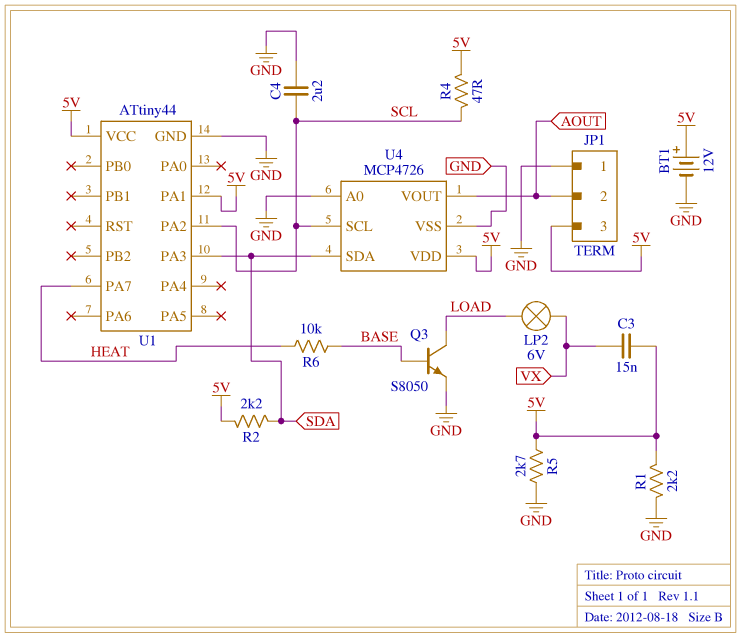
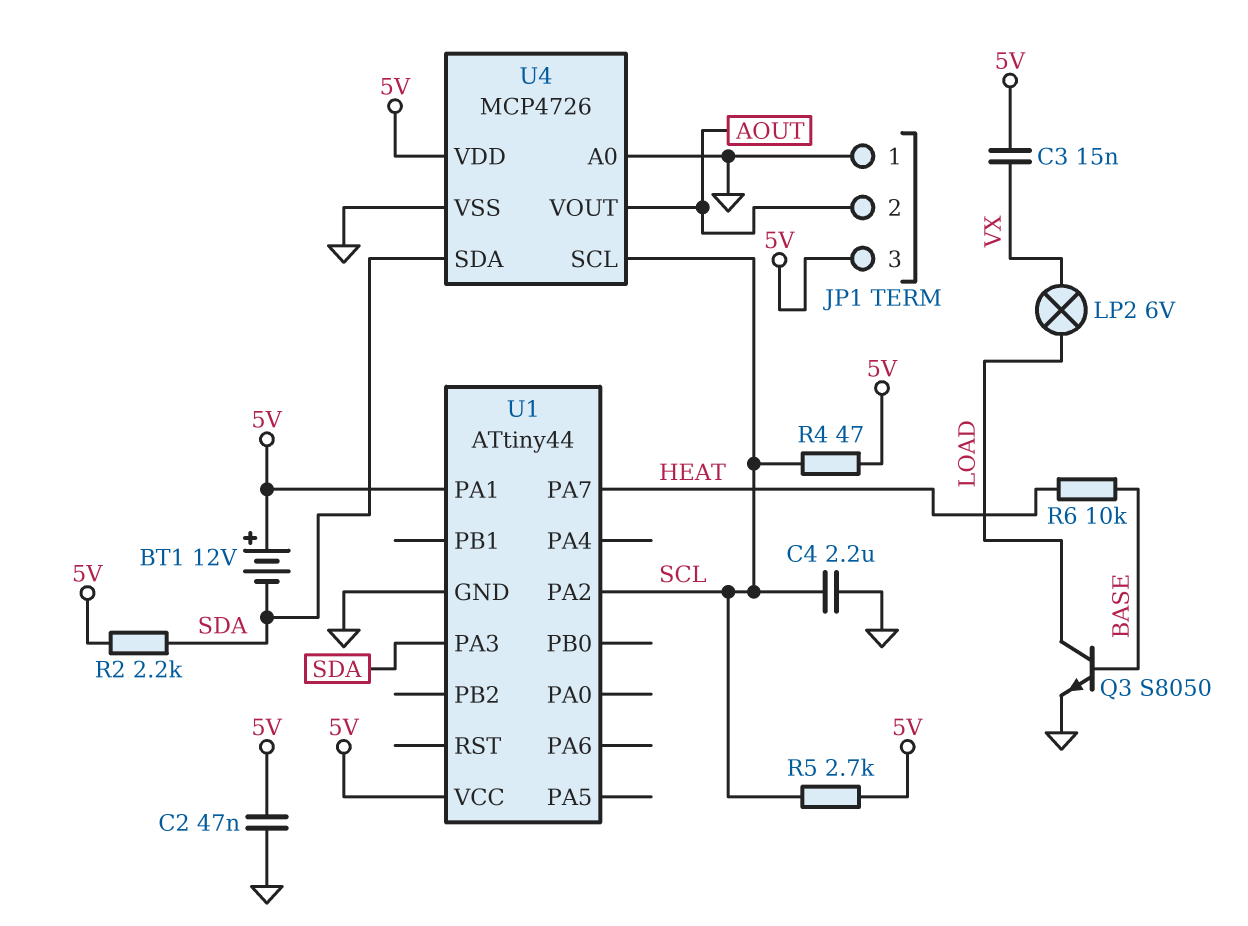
BT1: 12V (plus 5V, minus GND) -> 12V (plus 5V, minus SDA)
C2: none -> 47nF (5V, GND)
R1: 2.2k (5V, GND) -> none
R5: 2.7k (5V, GND) -> 2.7k (5V, SCL)

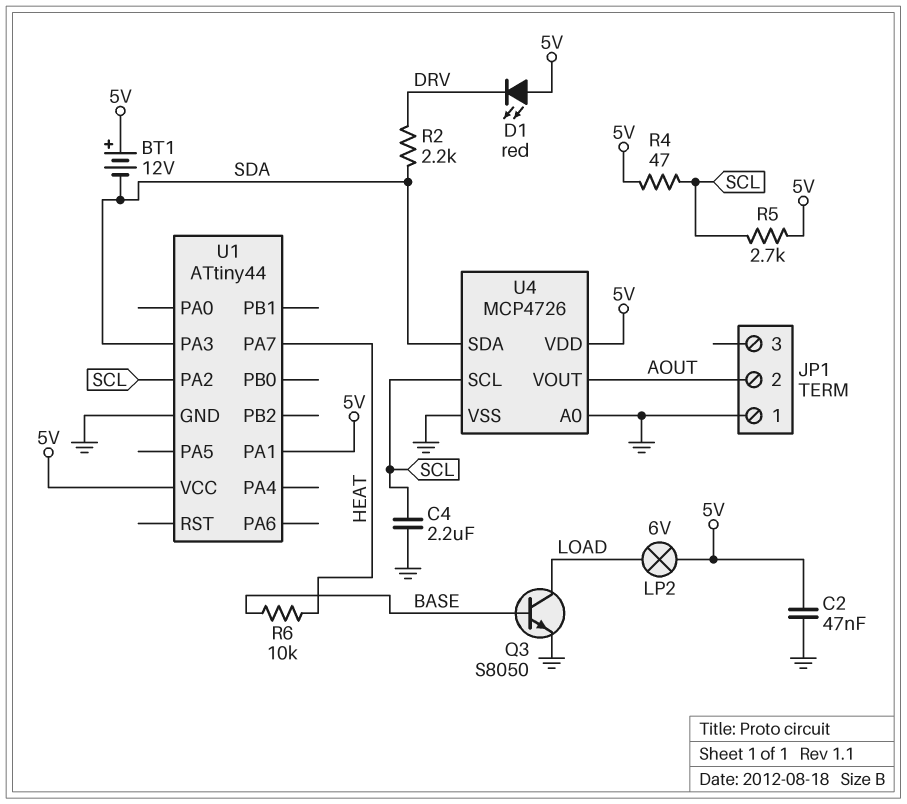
C3: 15nF (5V, VX) -> none
D1: none -> LED red (A 5V, K DRV)
JP1 pin 3: 5V -> none
LP2: lamp 6V (LOAD, VX) -> lamp 6V (5V, LOAD)
R2: 2.2k (5V, SDA) -> 2.2k (DRV, SDA)

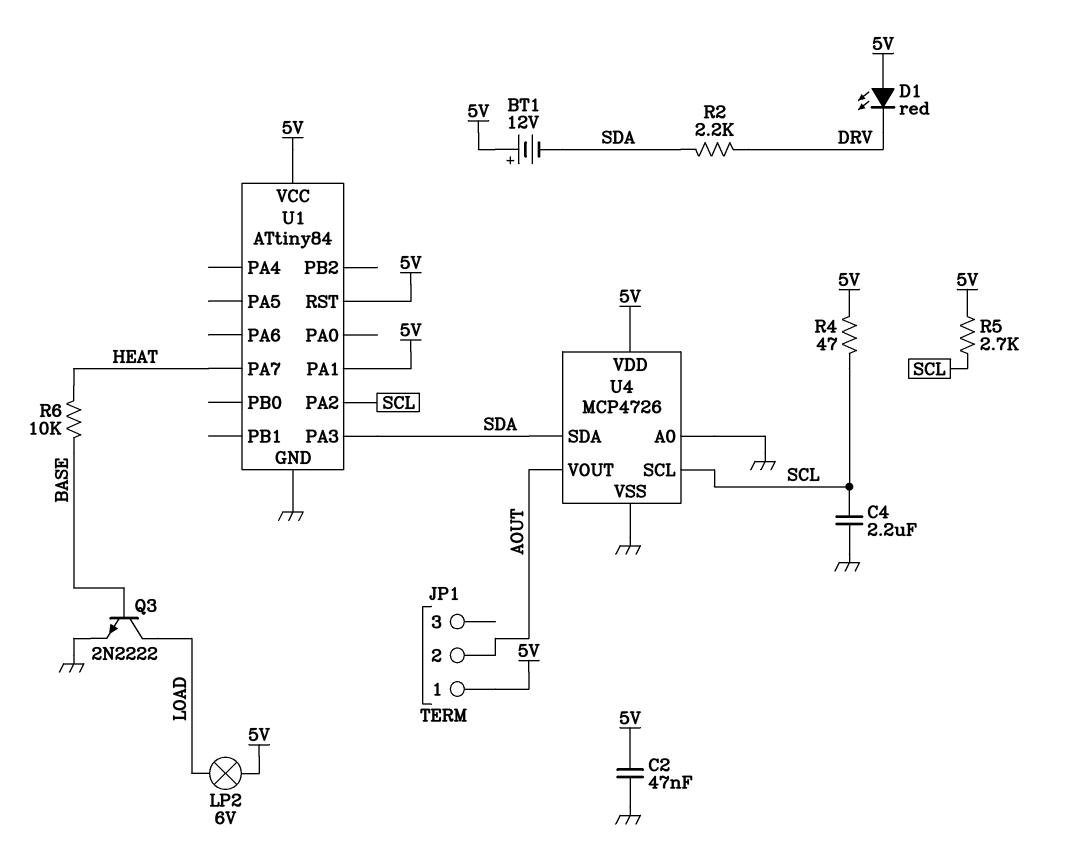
JP1 pin 1: GND -> 5V
Q3: NPN S8050 (B BASE, C LOAD, E GND) -> NPN 2N2222 (B BASE, C LOAD, E GND)
U1: ATtiny44 -> ATtiny84
U1 pin RST: none -> 5V

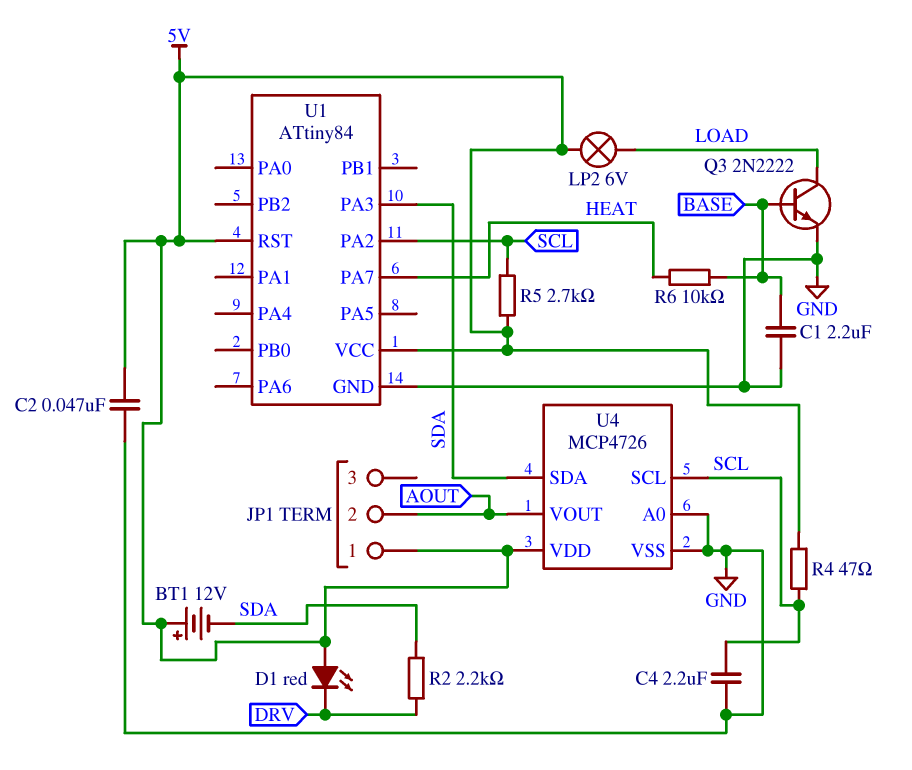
C1: none -> 2.2uF (BASE, GND)
U1 pin PA1: 5V -> none

